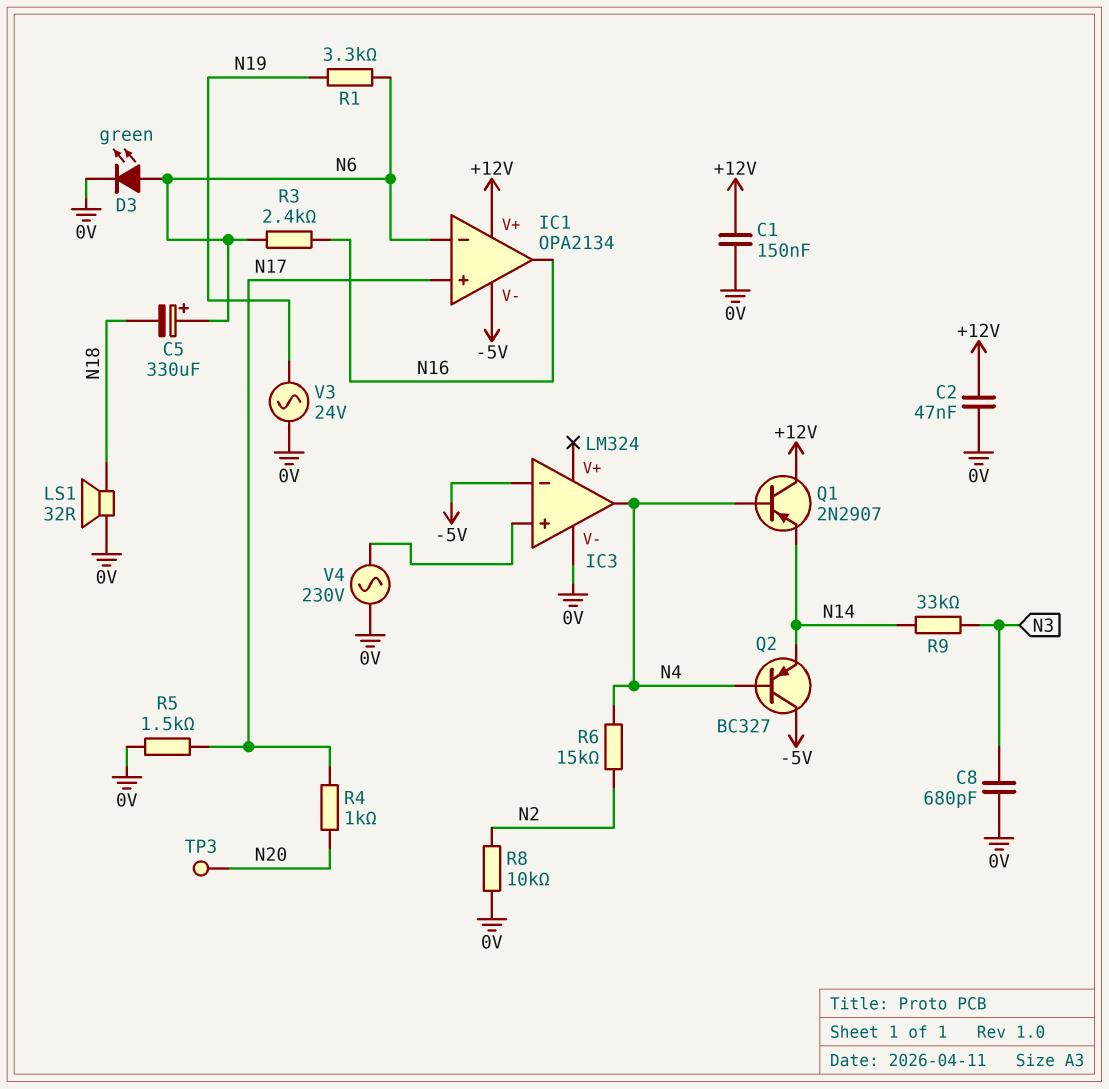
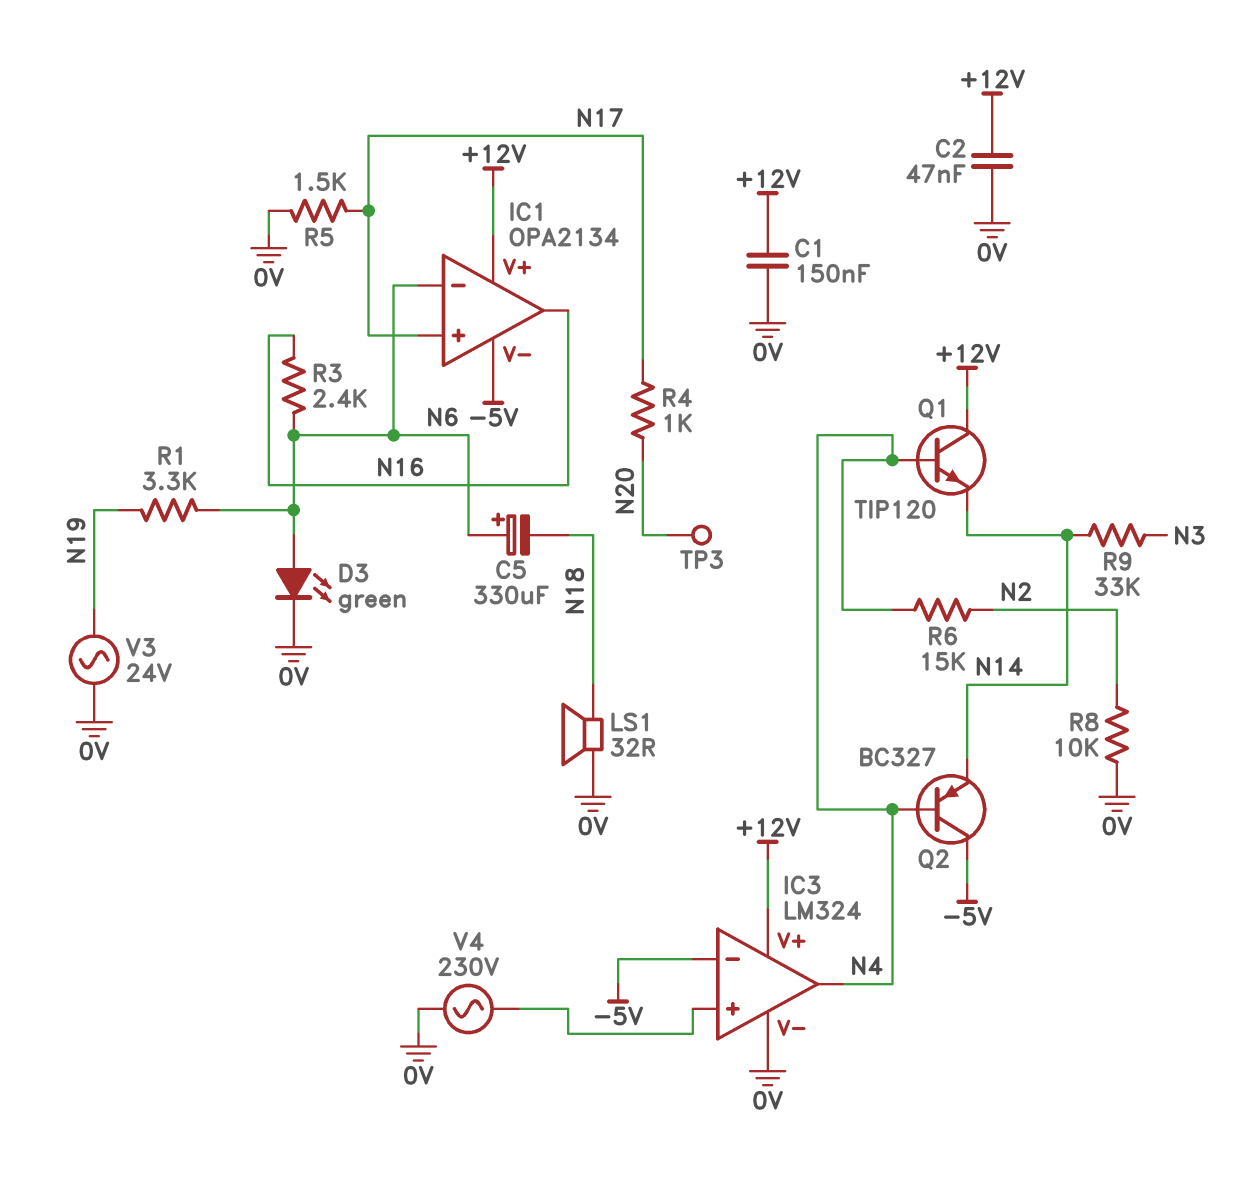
C8: 680pF (0V, N3) -> none
IC3 pin V+: none -> +12V
Q1: PNP 2N2907 (B N4, C +12V, E N14) -> NPN TIP120 (B N4, C +12V, E N14)

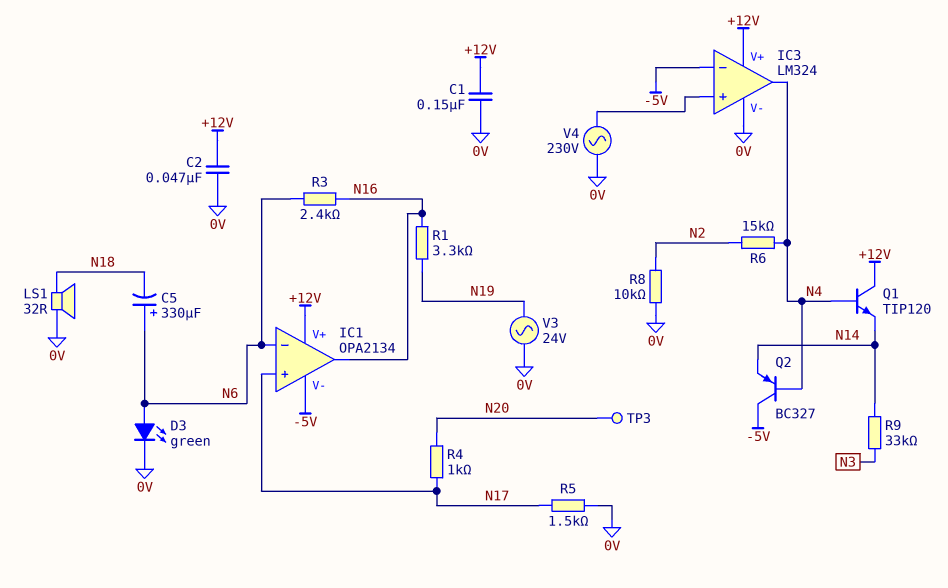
R1: 3.3k (N6, N19) -> 3.3k (N16, N19)

